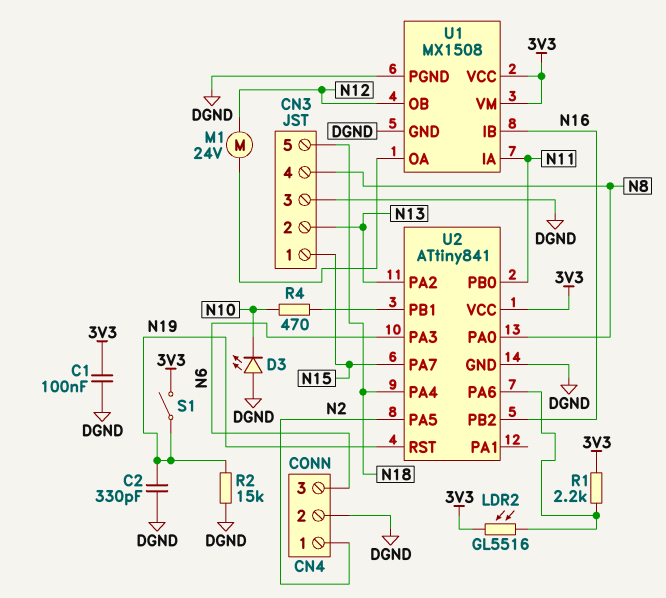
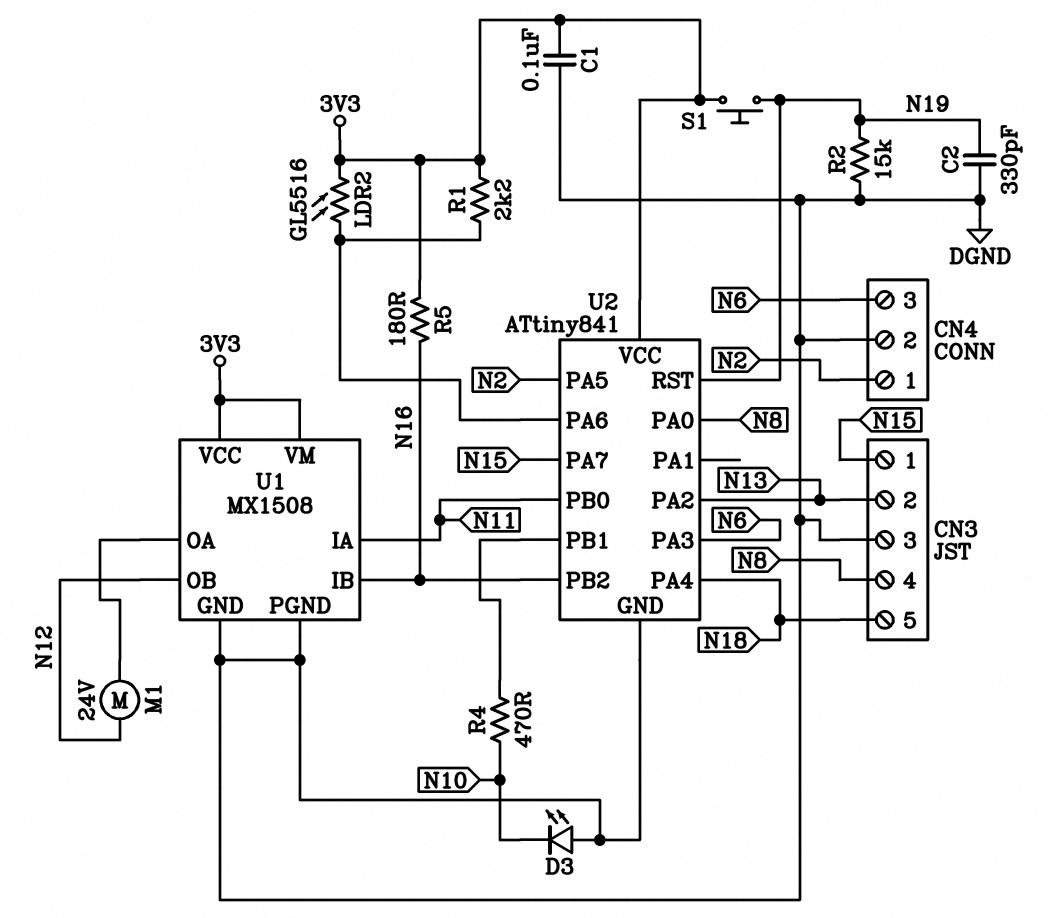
R5: none -> 180 (3V3, N16)
S1: switch (3V3, N19) -> button (3V3, N19)

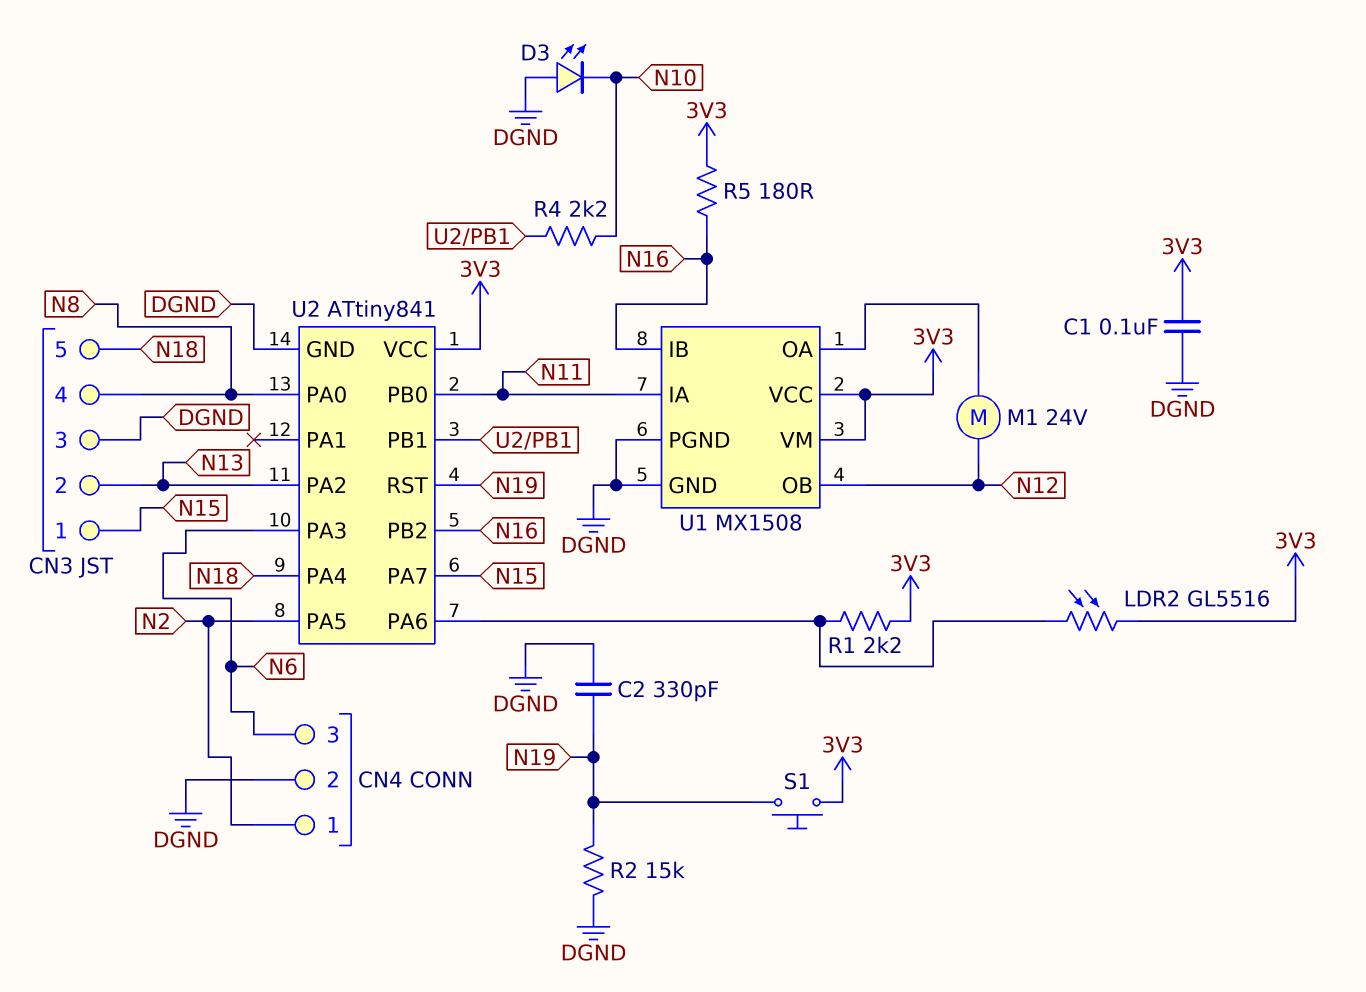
R4: 470 (N10, U2/PB1) -> 2.2k (N10, U2/PB1)

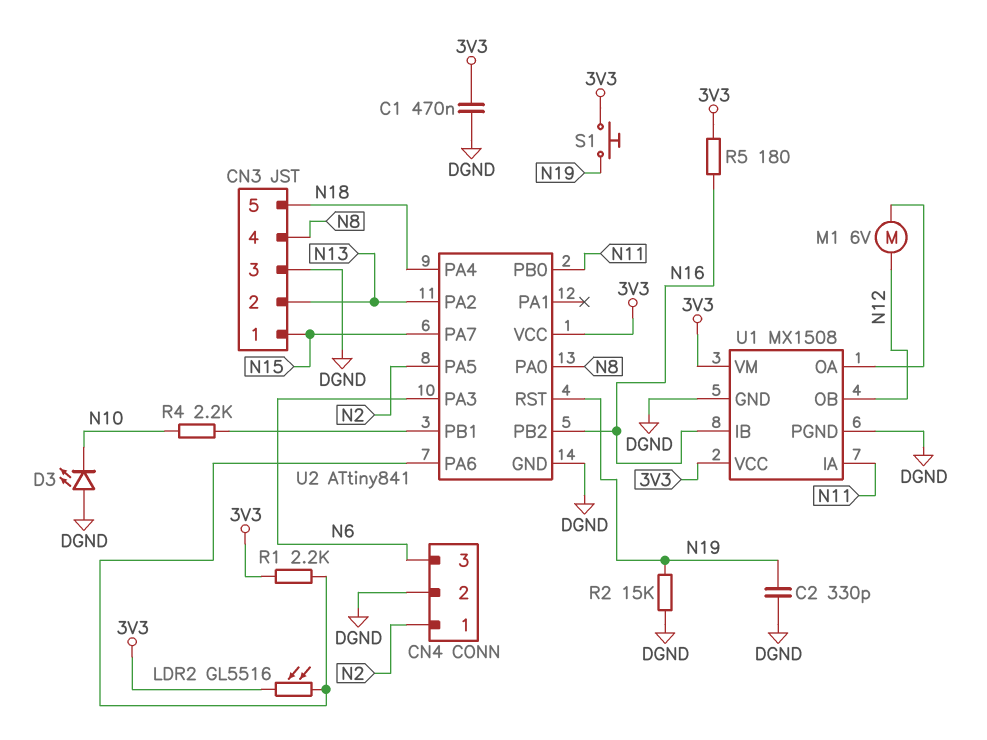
C1: 100nF (3V3, DGND) -> 470nF (3V3, DGND)
M1: motor 24V (N12, U1/OA) -> motor 6V (N12, U1/OA)

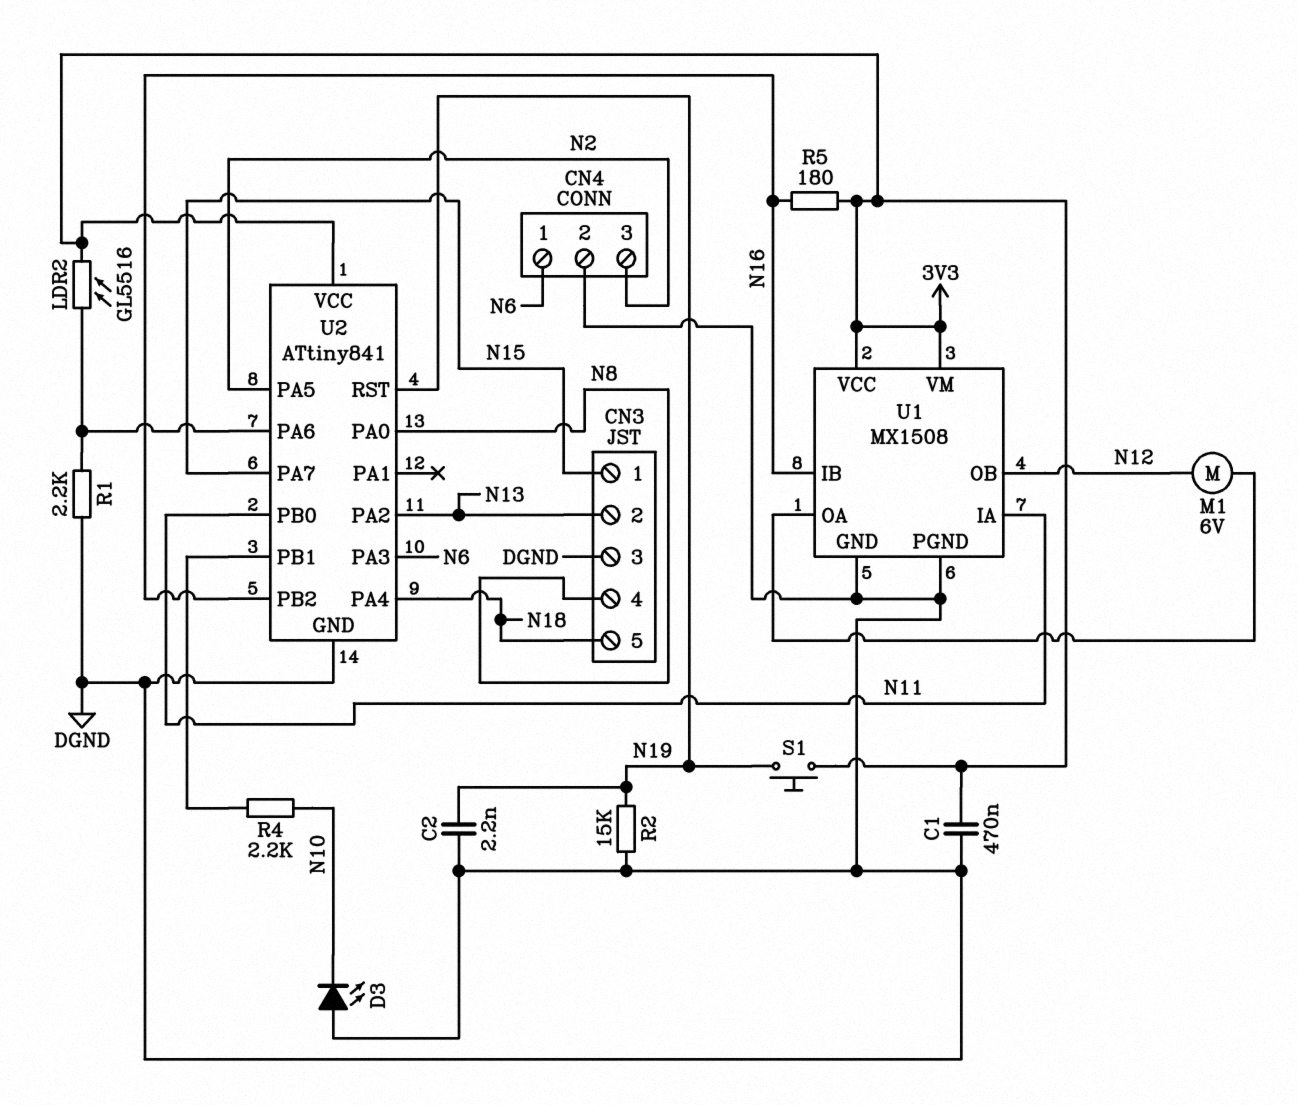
C2: 330pF (DGND, N19) -> 2.2nF (DGND, N19)
CN4 pin 1: N2 -> N6
CN4 pin 3: N6 -> N2
R1: 2.2k (3V3, U2/PA6) -> 2.2k (DGND, U2/PA6)

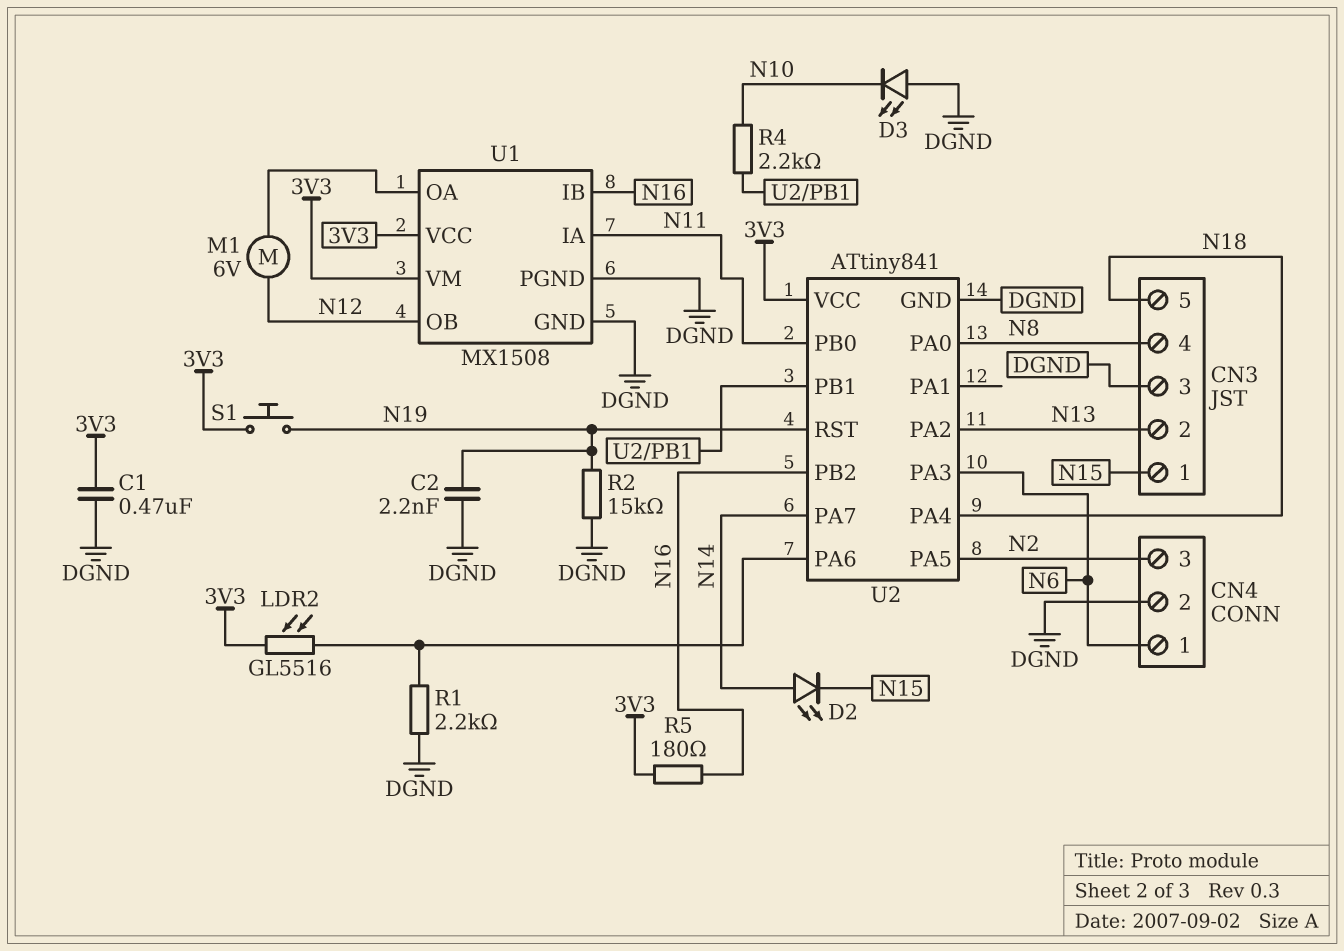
D2: none -> LED (A N14, K N15)
U2 pin PA7: N15 -> N14

